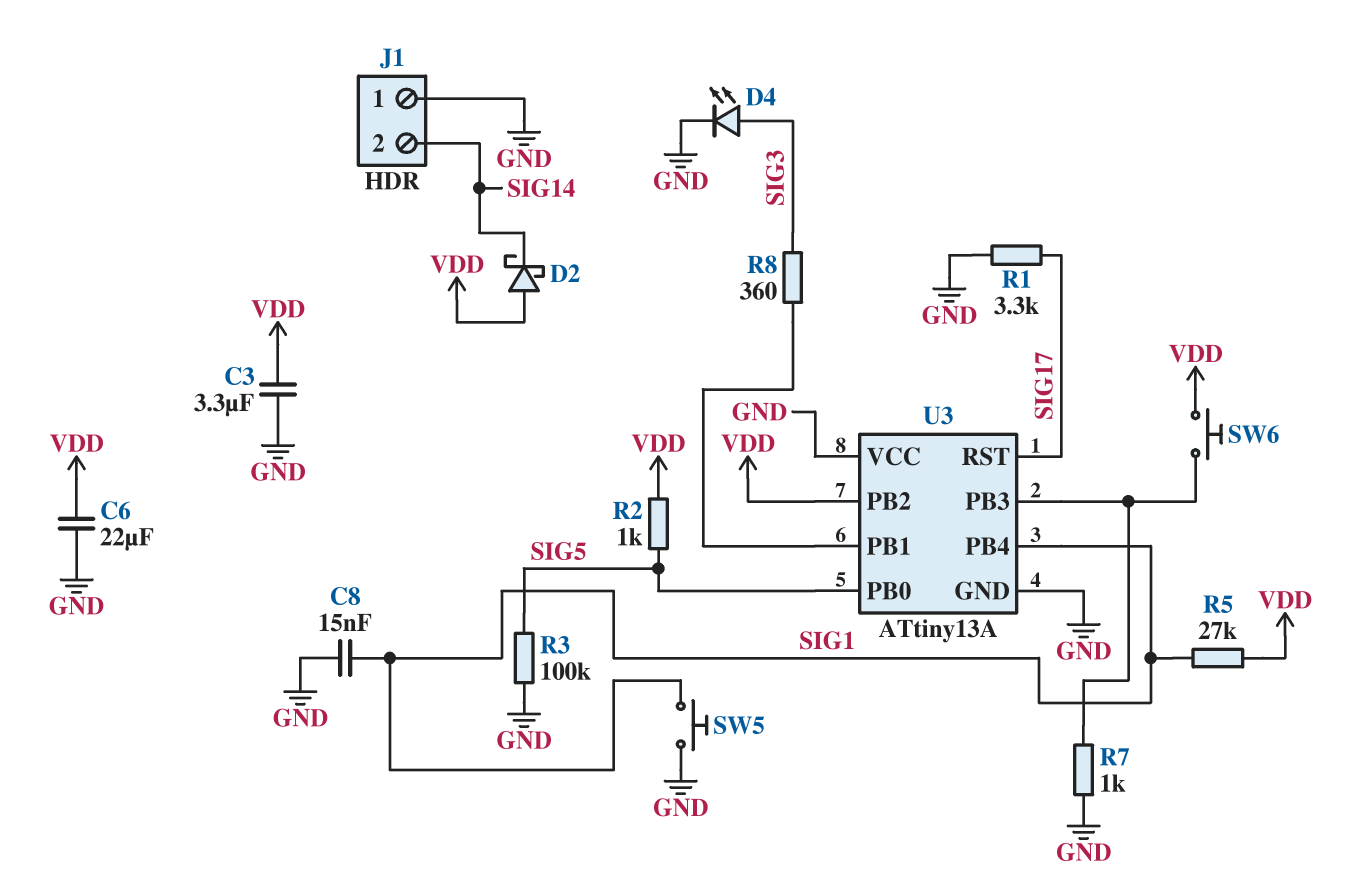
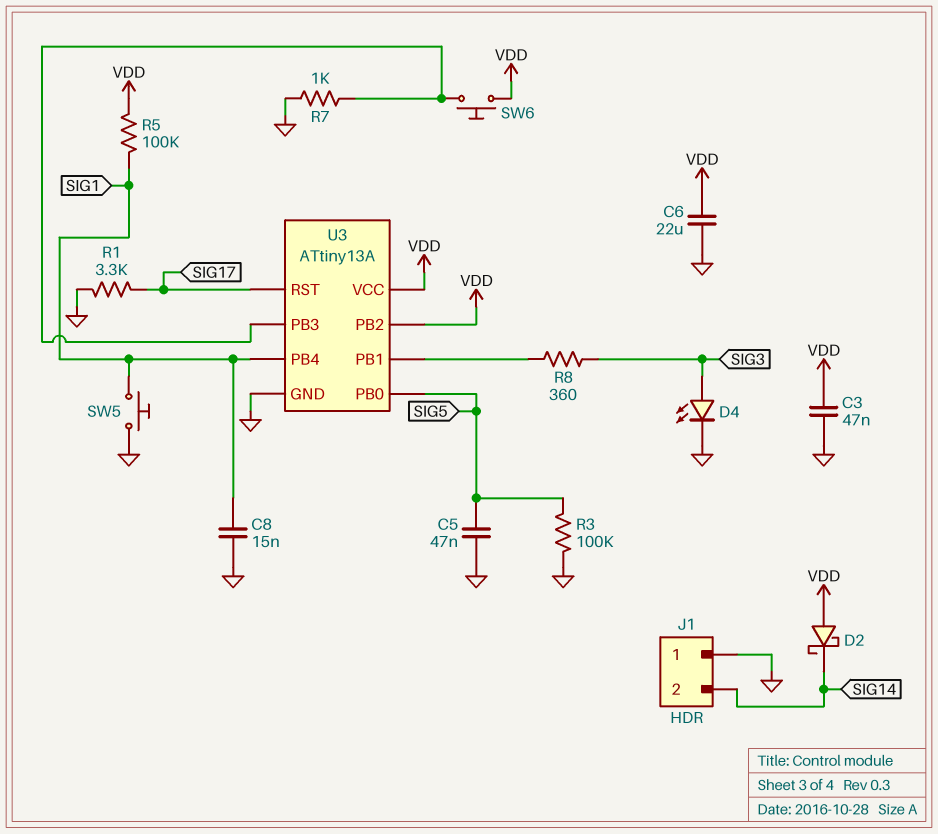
C3: 3.3uF (GND, VDD) -> 47nF (GND, VDD)
C5: none -> 47nF (GND, SIG5)
R2: 1k (SIG5, VDD) -> none
R5: 27k (SIG1, VDD) -> 100k (SIG1, VDD)
U3 pin VCC: GND -> VDD

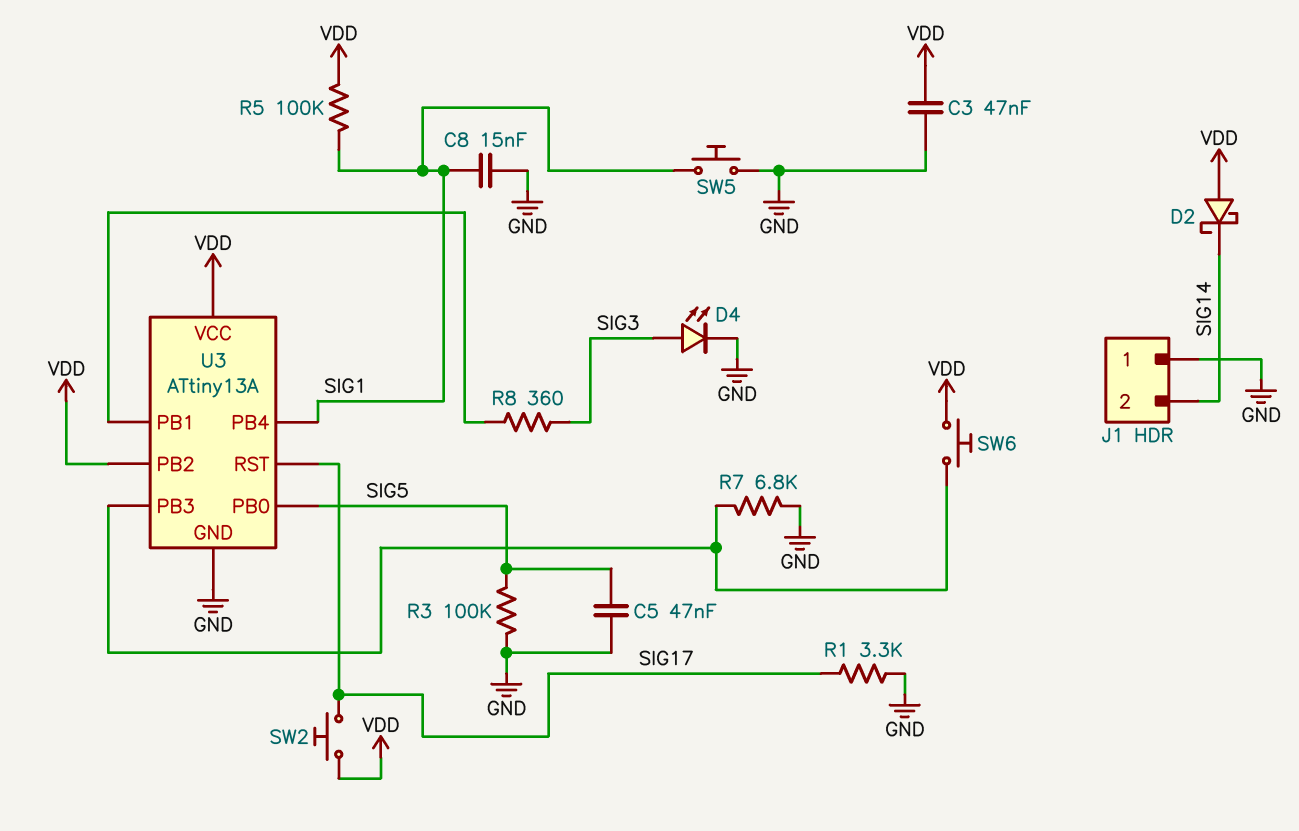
C6: 22uF (GND, VDD) -> none
R7: 1k (GND, U3/PB3) -> 6.8k (GND, U3/PB3)
SW2: none -> button (SIG17, VDD)

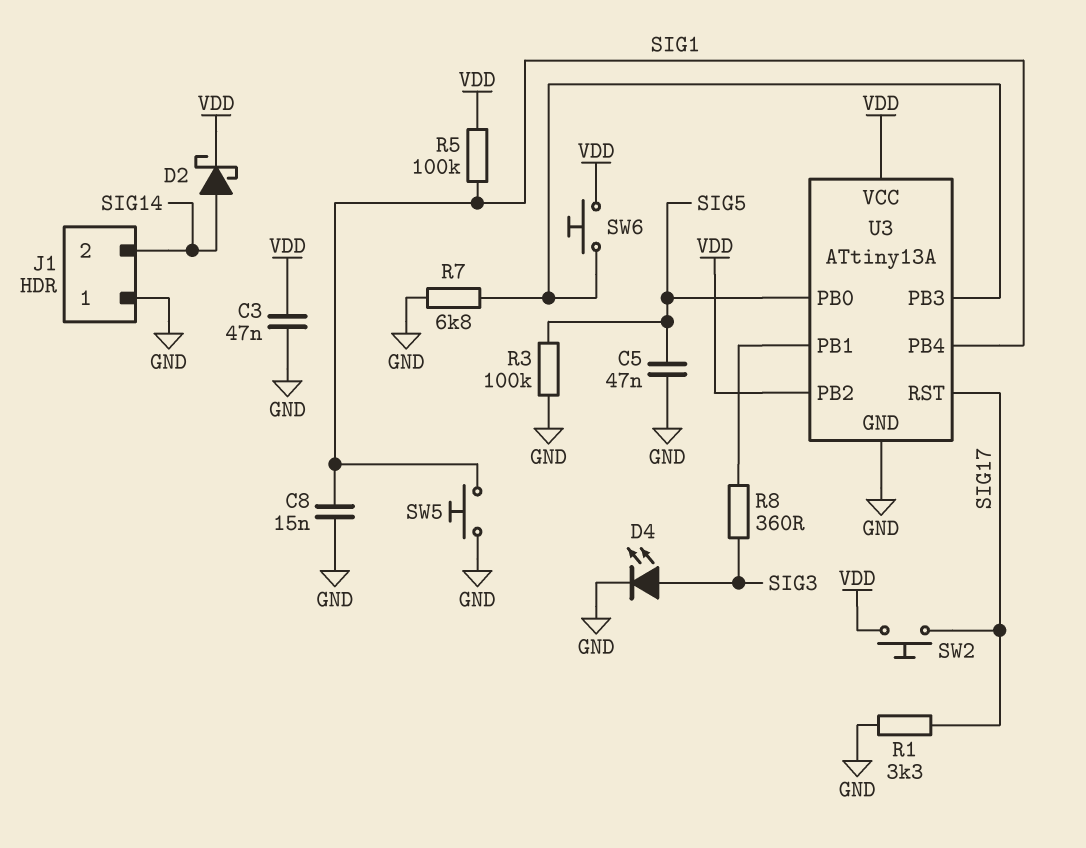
D2: schottky (A VDD, K SIG14) -> schottky (A SIG14, K VDD)

